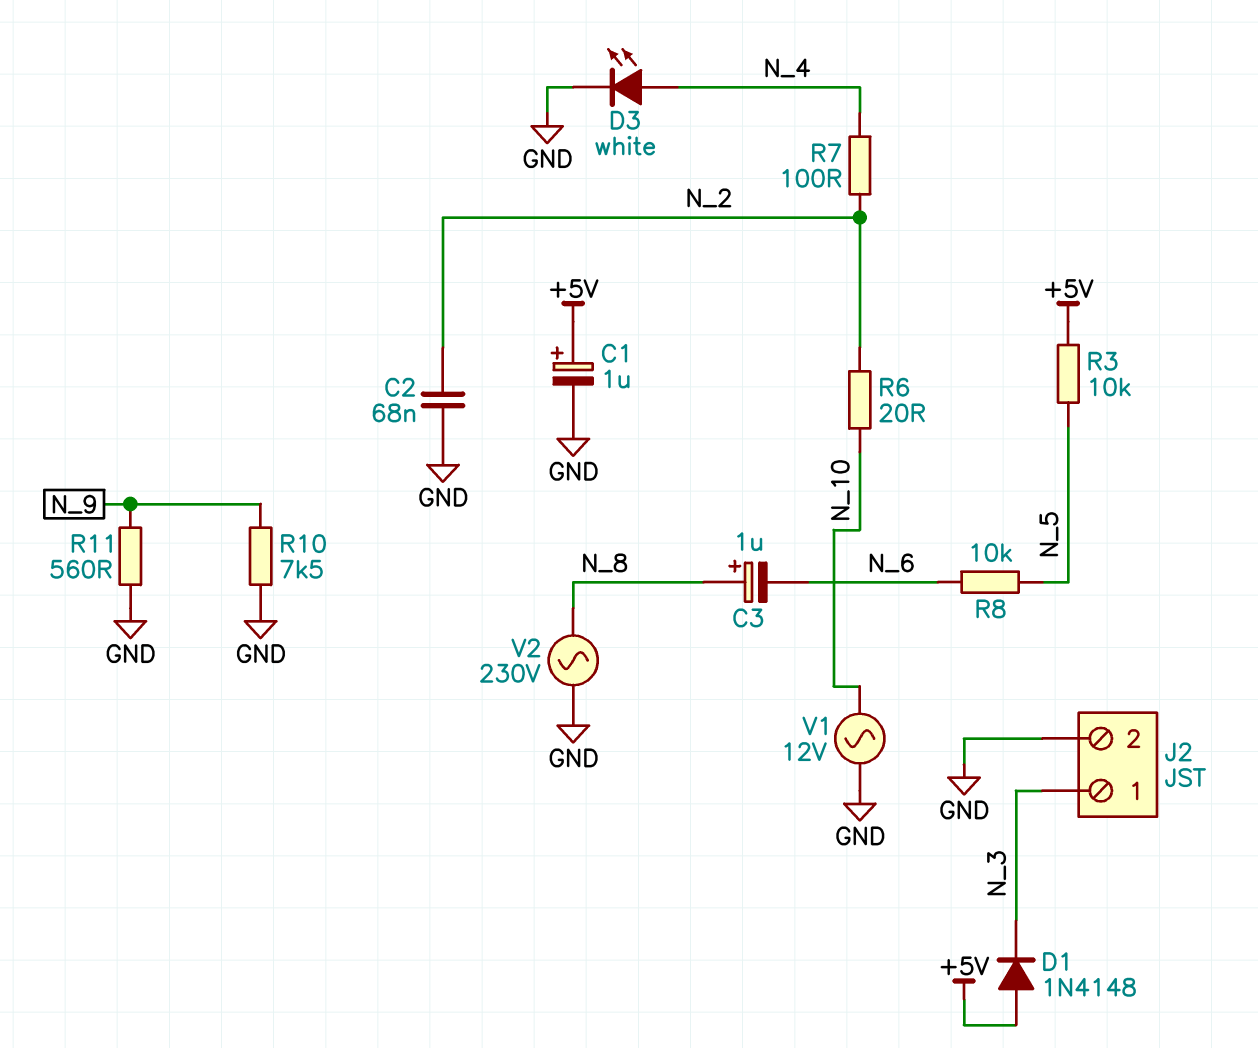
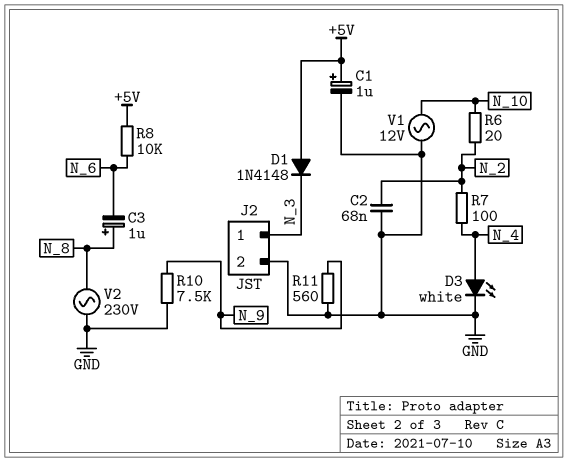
R3: 10k (+5V, N_5) -> none
R8: 10k (N_5, N_6) -> 10k (+5V, N_6)

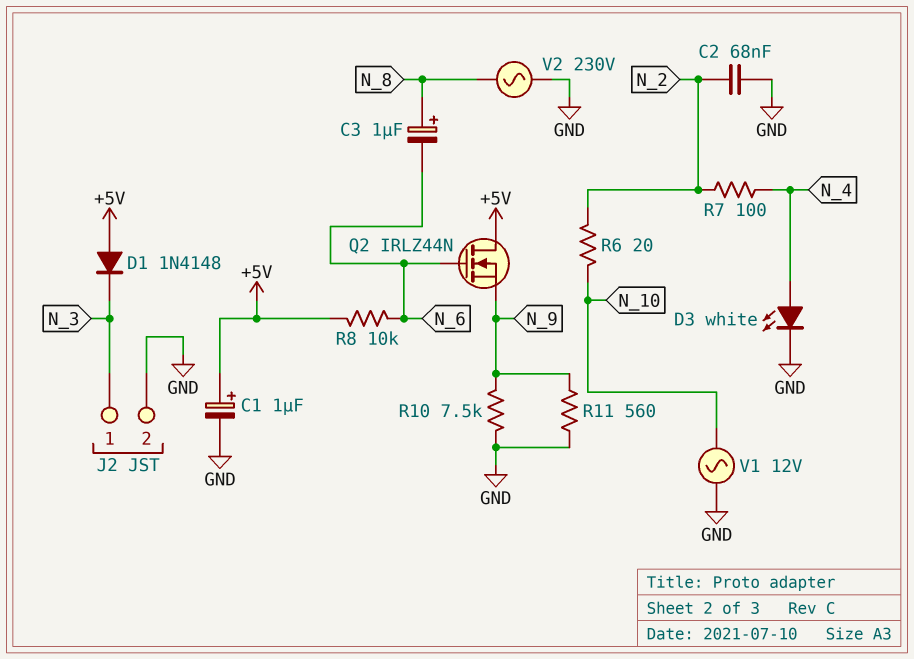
Q2: none -> NMOS IRLZ44N (G N_6, D +5V, S N_9)

